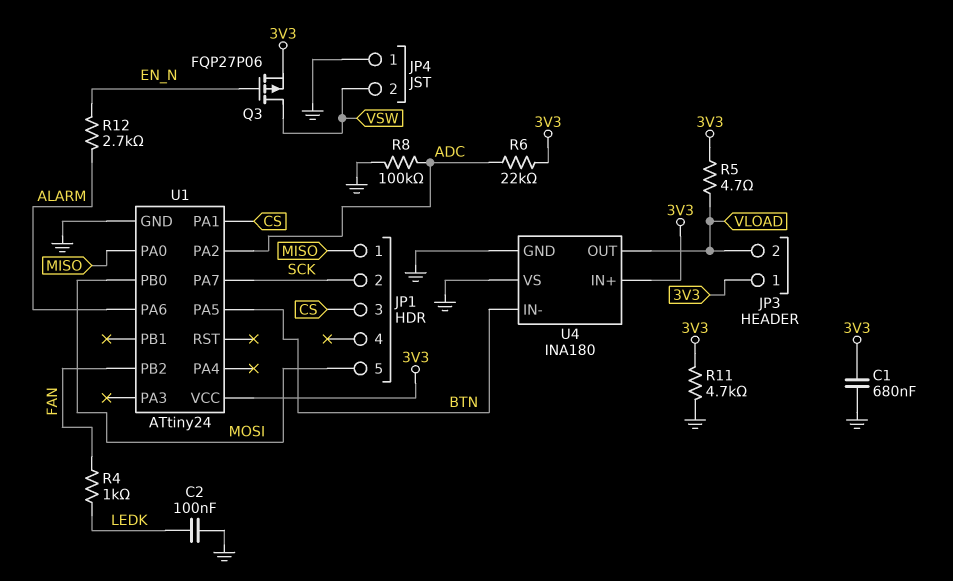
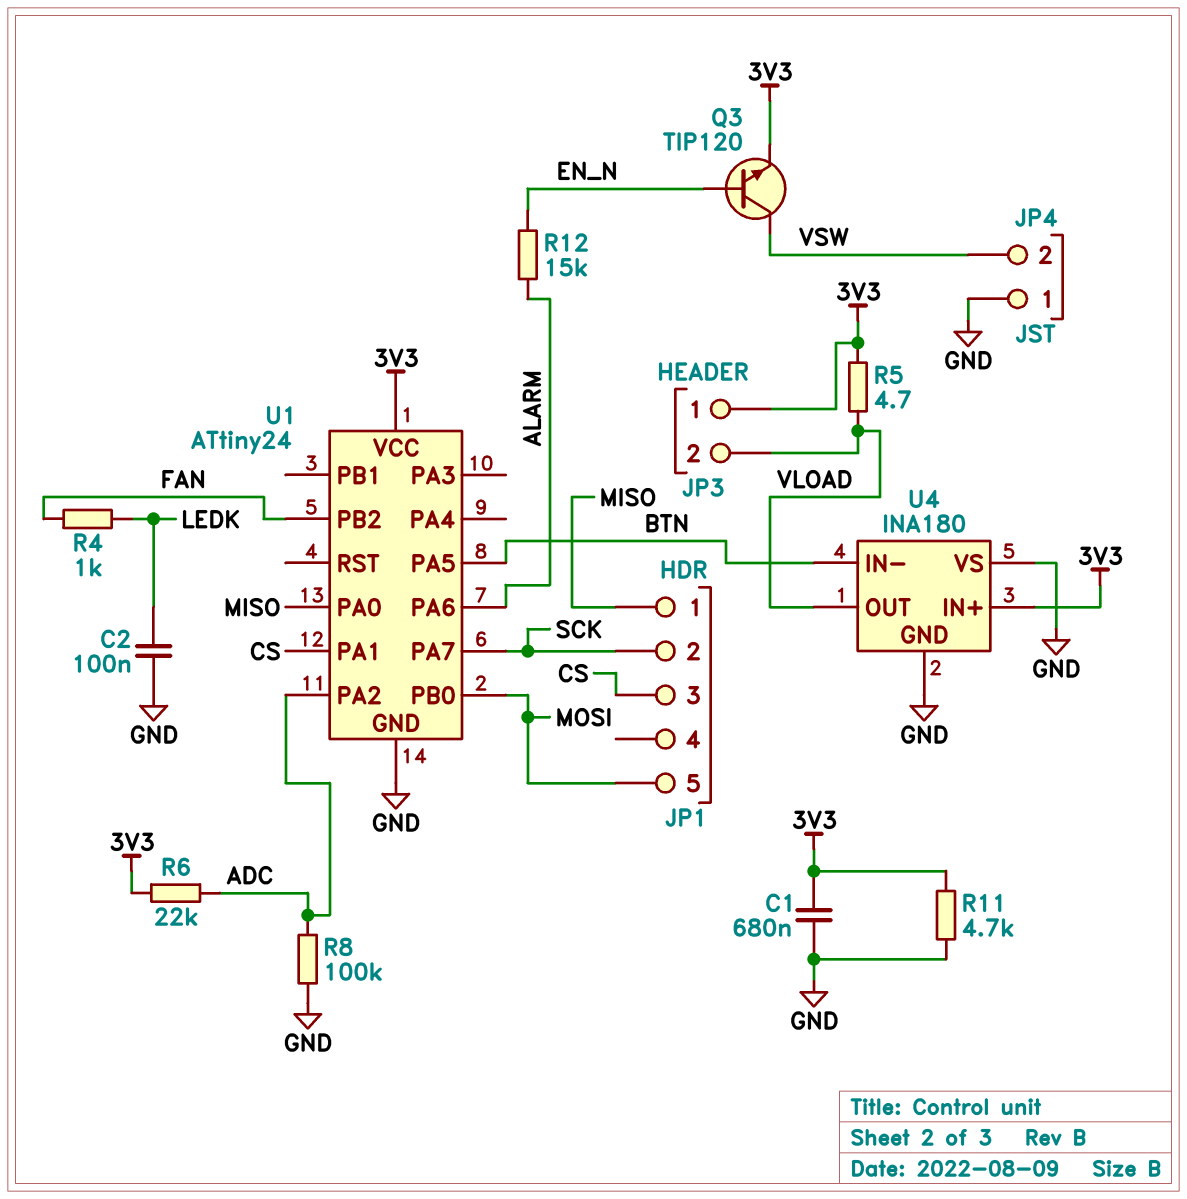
Q3: PMOS FQP27P06 (G EN_N, D VSW, S 3V3) -> NPN TIP120 (B EN_N, C VSW, E 3V3)
R12: 2.7k (ALARM, EN_N) -> 15k (ALARM, EN_N)

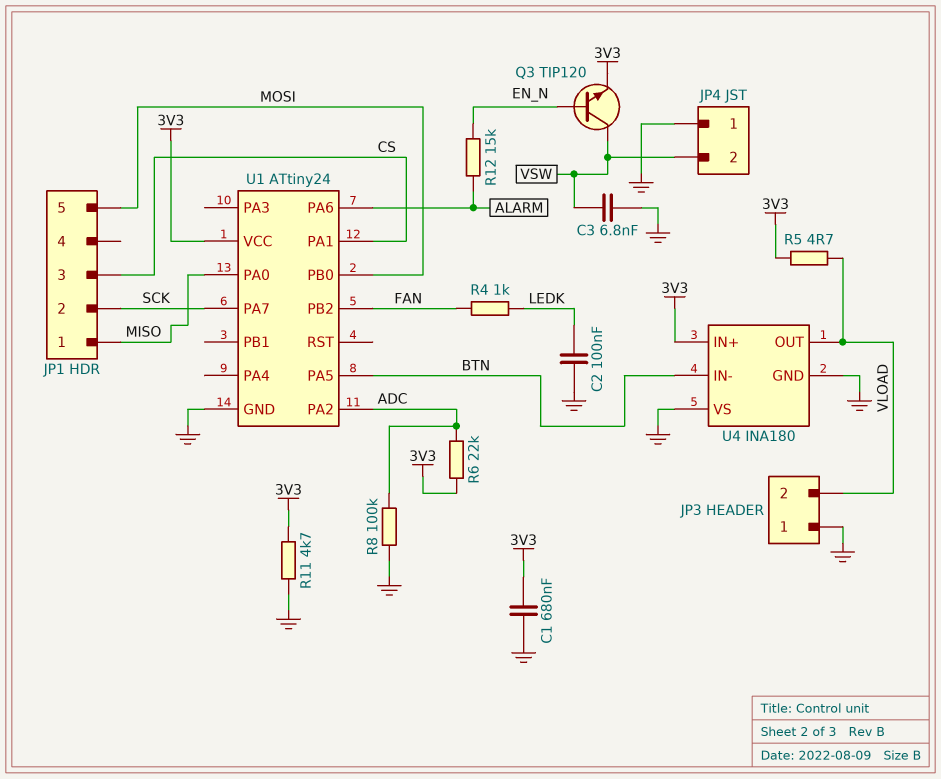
C3: none -> 6.8nF (GND, VSW)
JP3 pin 1: 3V3 -> GND

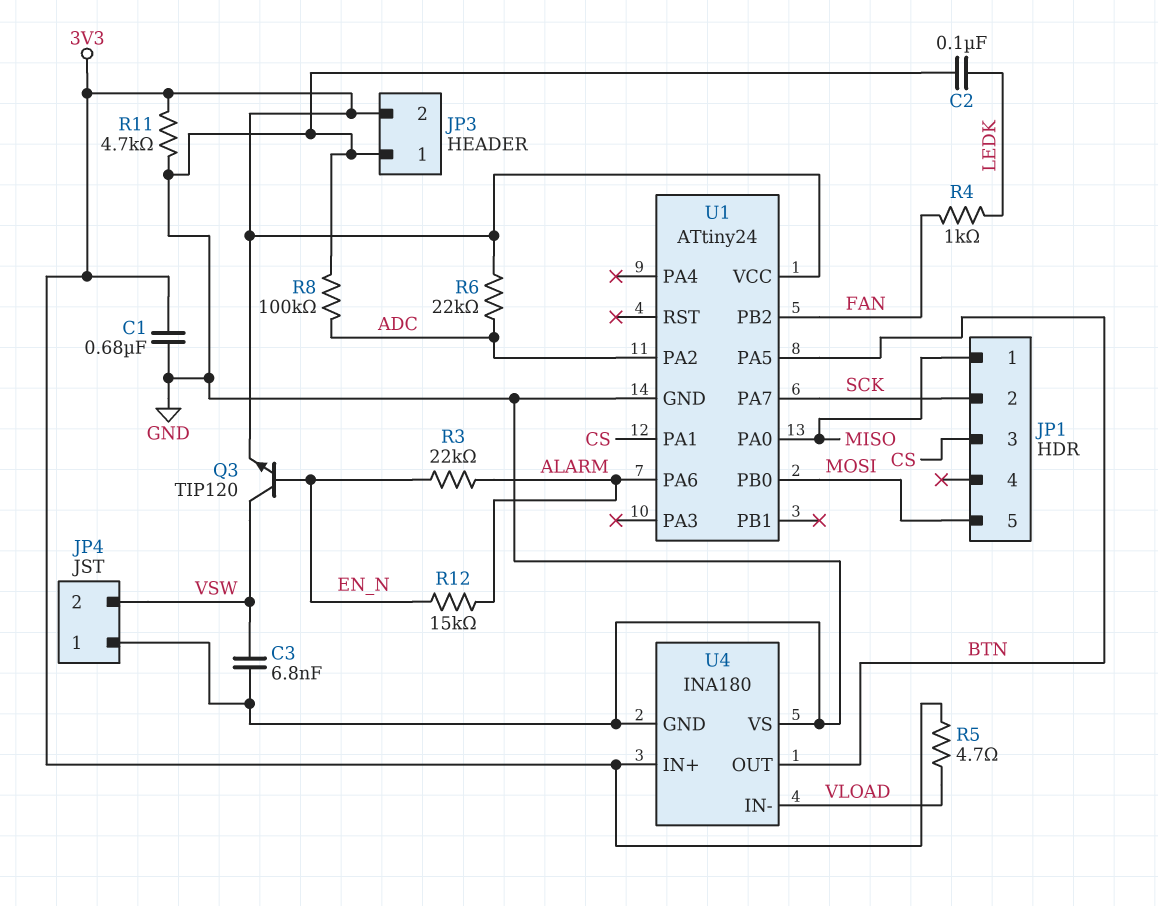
JP3 pin 2: VLOAD -> 3V3
R3: none -> 22k (ALARM, EN_N)
U4 pin IN-: BTN -> VLOAD
U4 pin OUT: VLOAD -> BTN

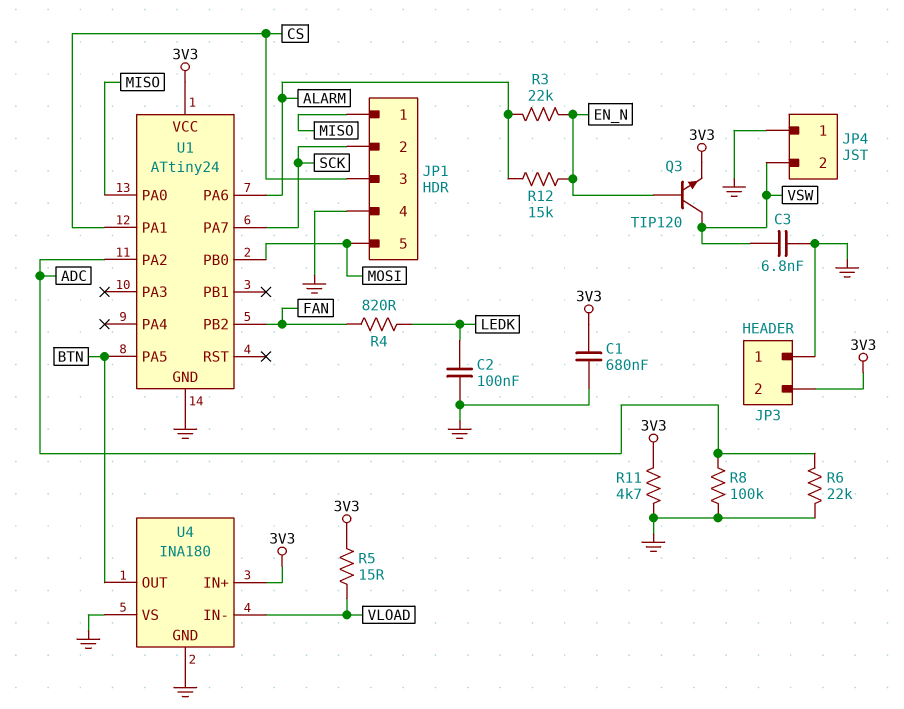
JP1 pin 4: none -> GND
R4: 1k (FAN, LEDK) -> 820 (FAN, LEDK)
R5: 4.7 (3V3, VLOAD) -> 15 (3V3, VLOAD)
R6: 22k (3V3, ADC) -> 22k (ADC, GND)

